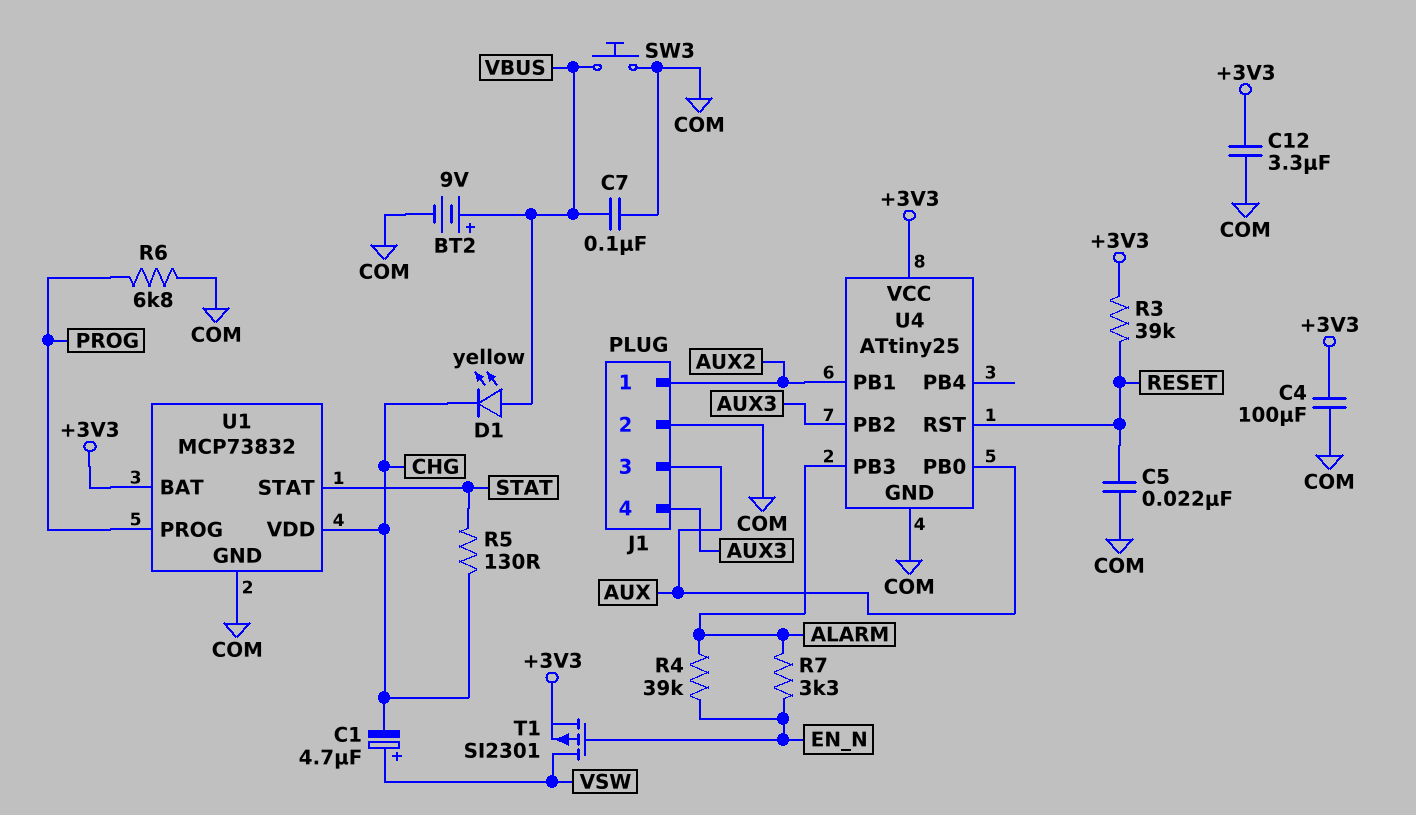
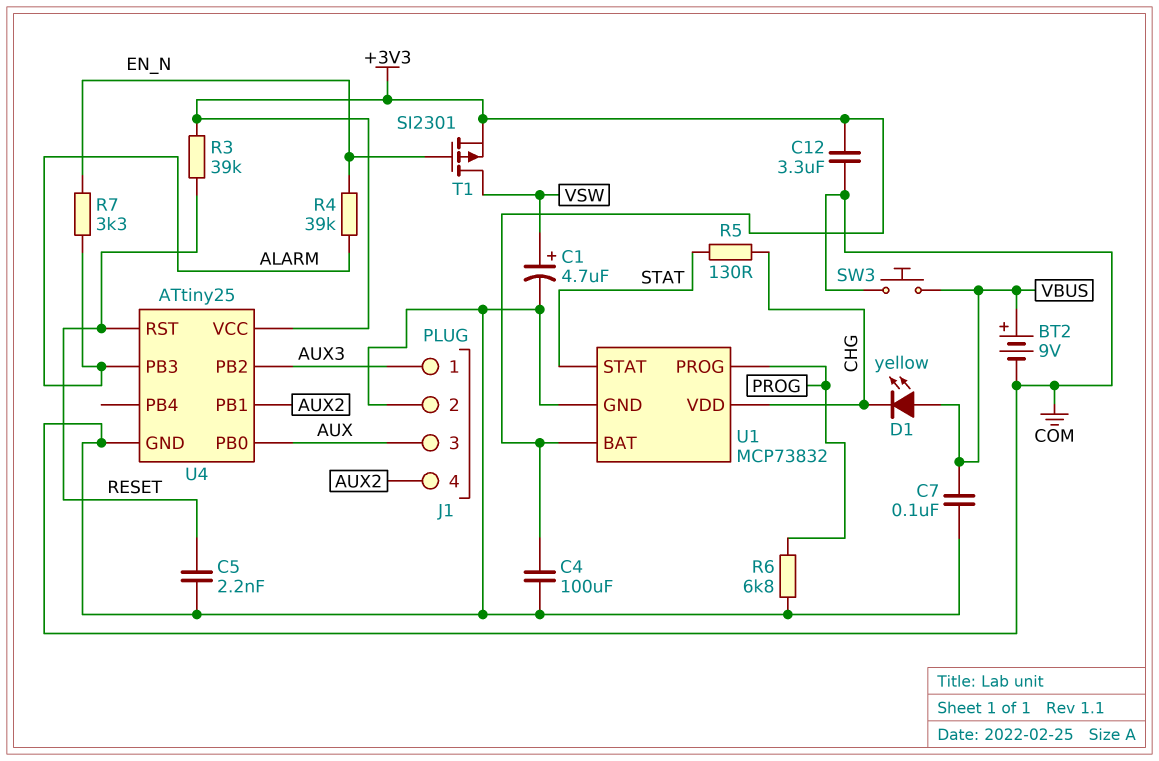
C1: 4.7uF (plus VSW, minus CHG) -> 4.7uF (plus VSW, minus COM)
C5: 22nF (COM, RESET) -> 2.2nF (COM, RESET)
J1 pin 1: AUX2 -> AUX3
J1 pin 4: AUX3 -> AUX2

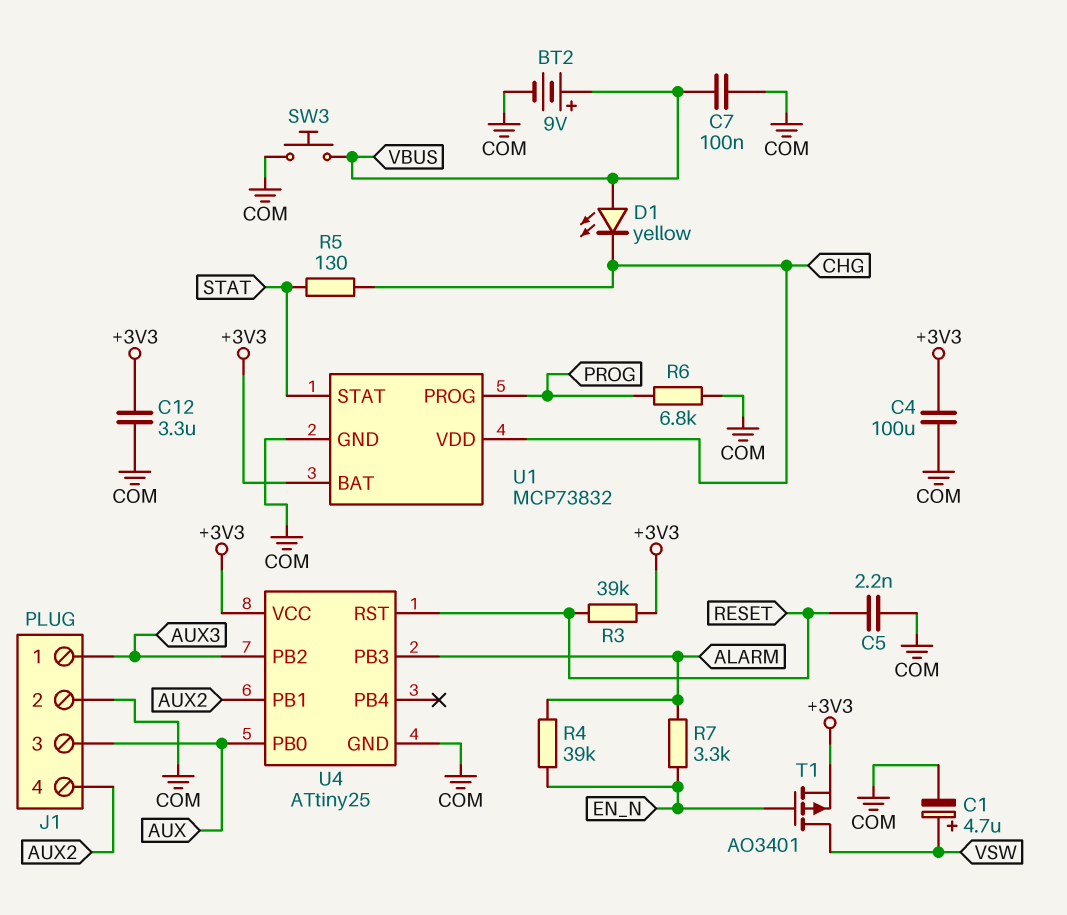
T1: PMOS SI2301 (G EN_N, D VSW, S +3V3) -> PMOS AO3401 (G EN_N, D VSW, S +3V3)

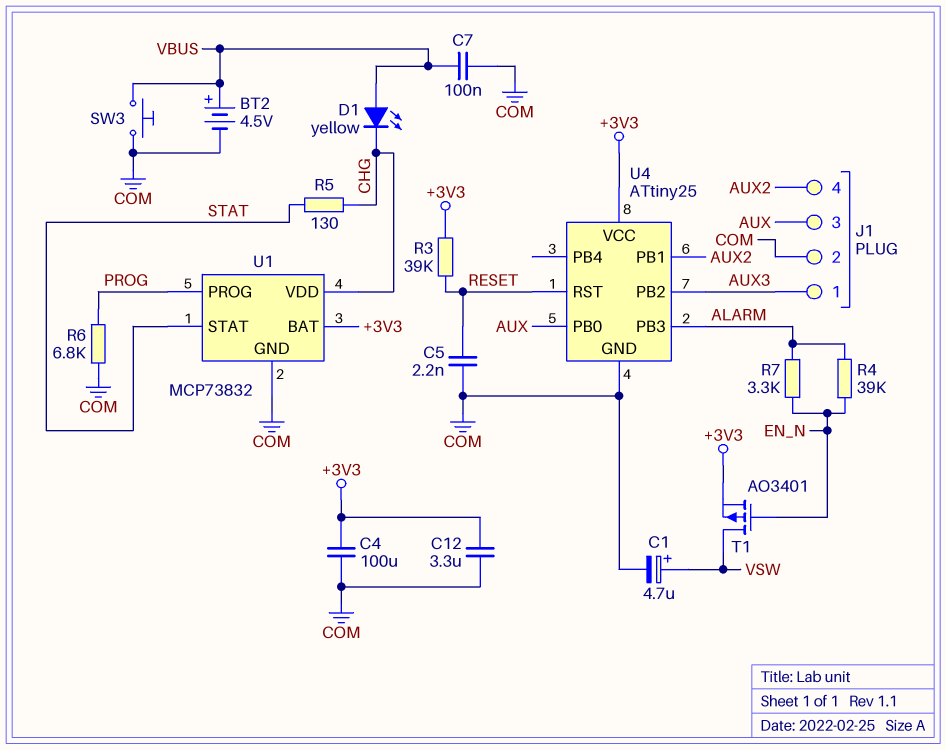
BT2: 9V (plus VBUS, minus COM) -> 4.5V (plus VBUS, minus COM)

